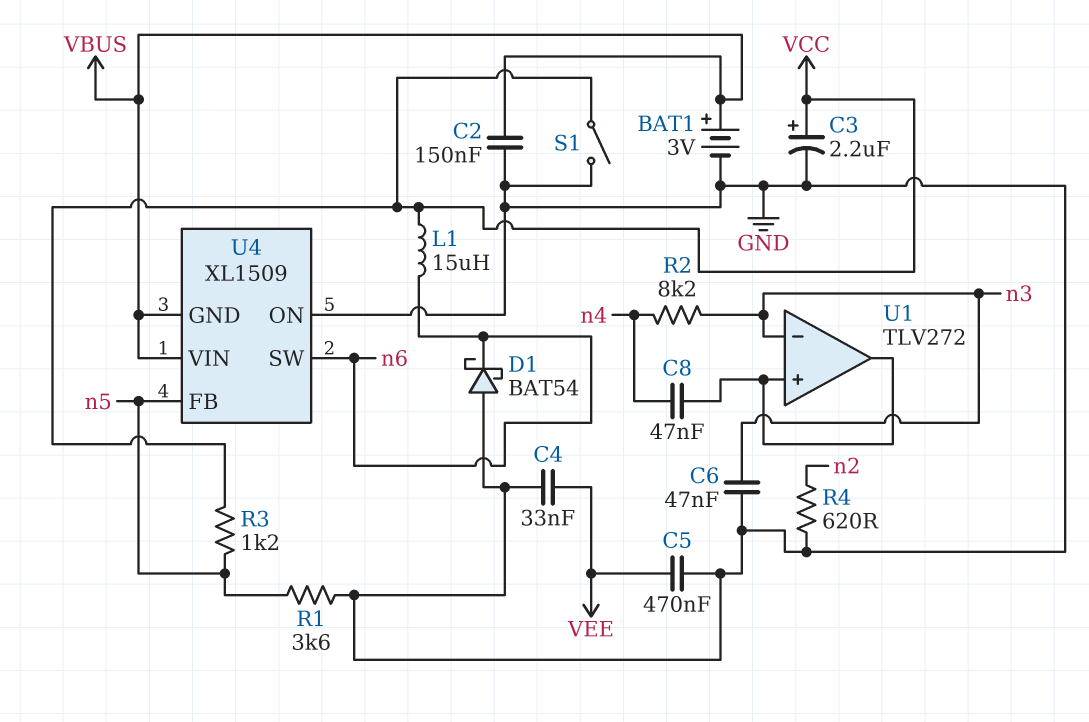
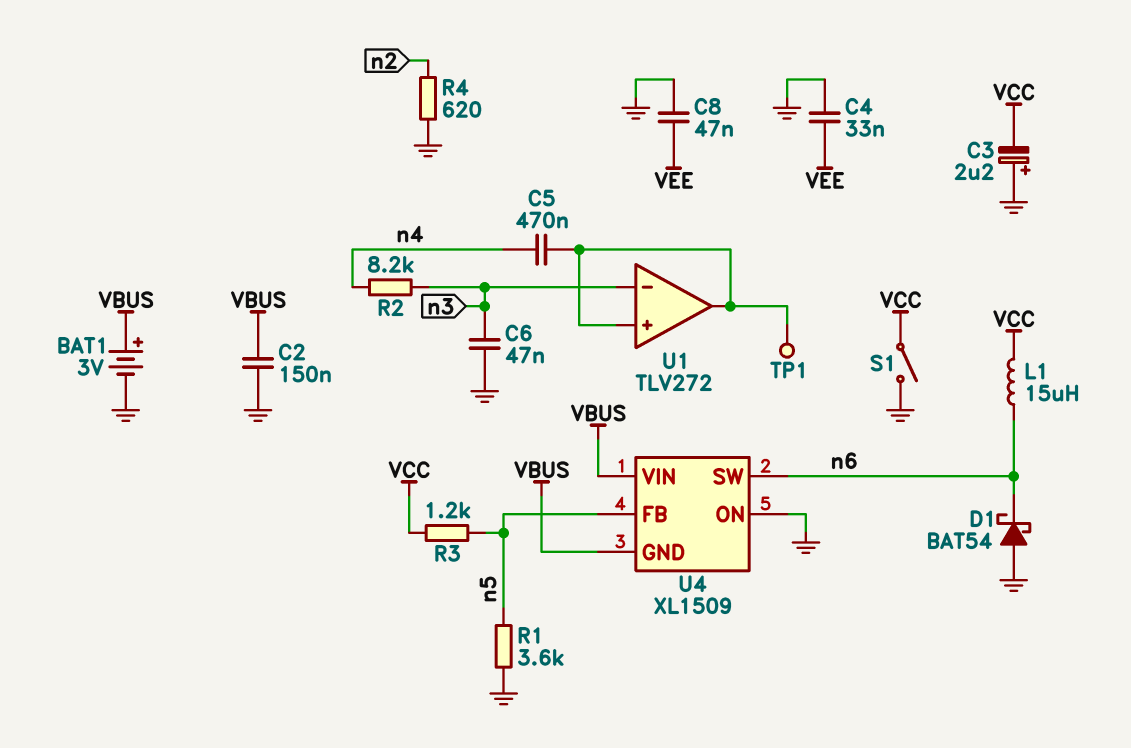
C3: 2.2uF (plus VCC, minus GND) -> 2.2uF (plus GND, minus VCC)
C5: 470nF (GND, VEE) -> 470nF (U1/in+, n4)
C8: 47nF (U1/in+, n4) -> 47nF (GND, VEE)
TP1: none -> test point (U1/in+)

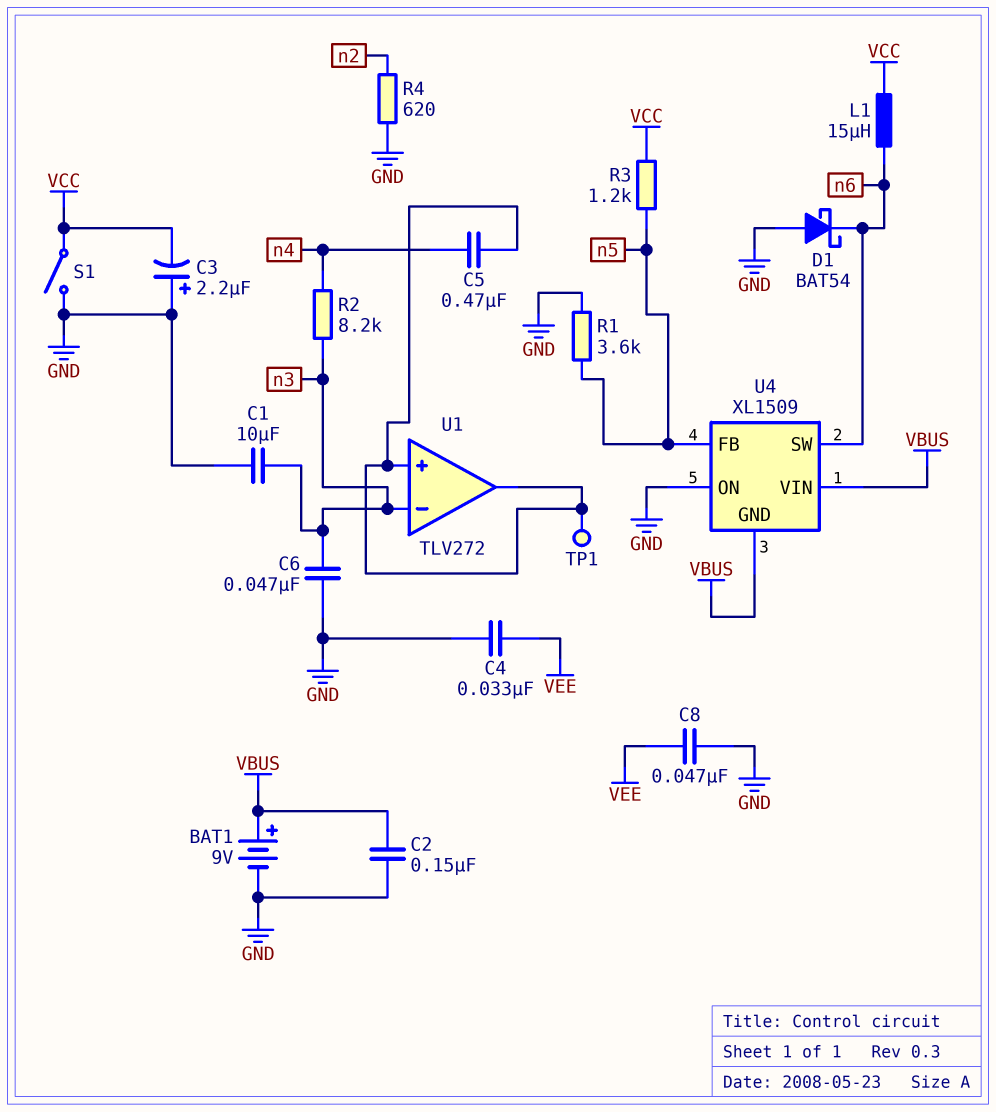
BAT1: 3V (plus VBUS, minus GND) -> 9V (plus VBUS, minus GND)
C1: none -> 10uF (GND, n3)

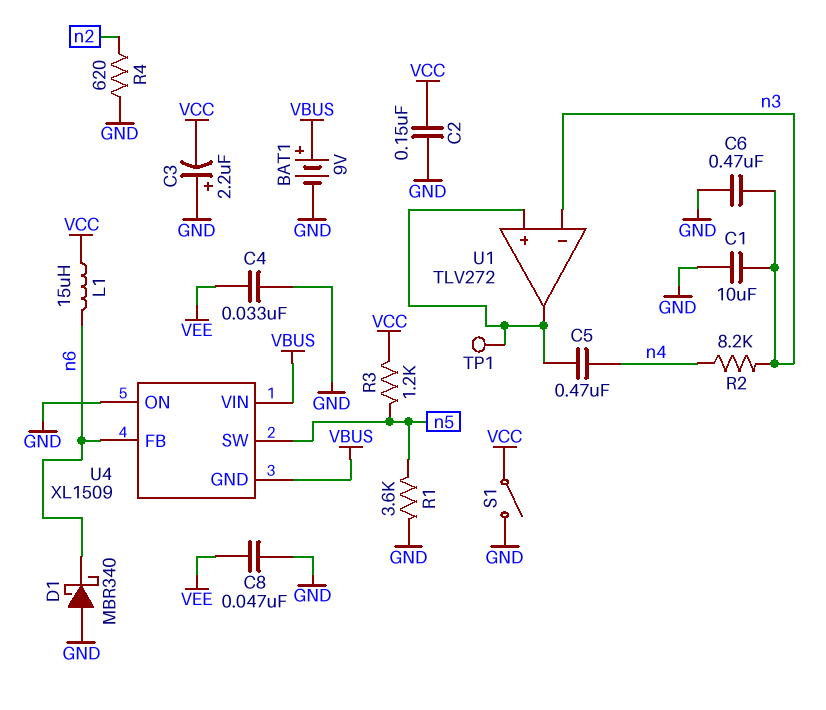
C2: 150nF (GND, VBUS) -> 150nF (GND, VCC)
C6: 47nF (GND, n3) -> 470nF (GND, n3)
D1: schottky BAT54 (A GND, K n6) -> schottky MBR340 (A GND, K n6)
U4 pin FB: n5 -> n6
U4 pin SW: n6 -> n5

